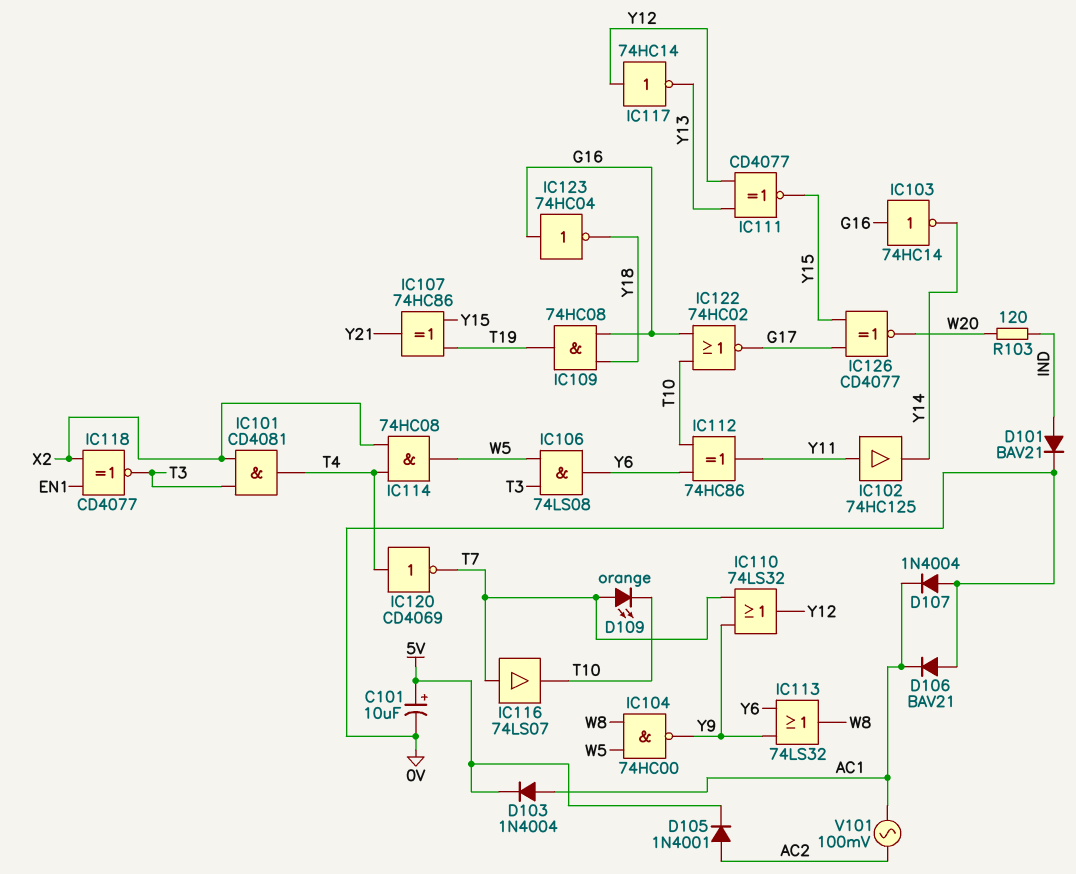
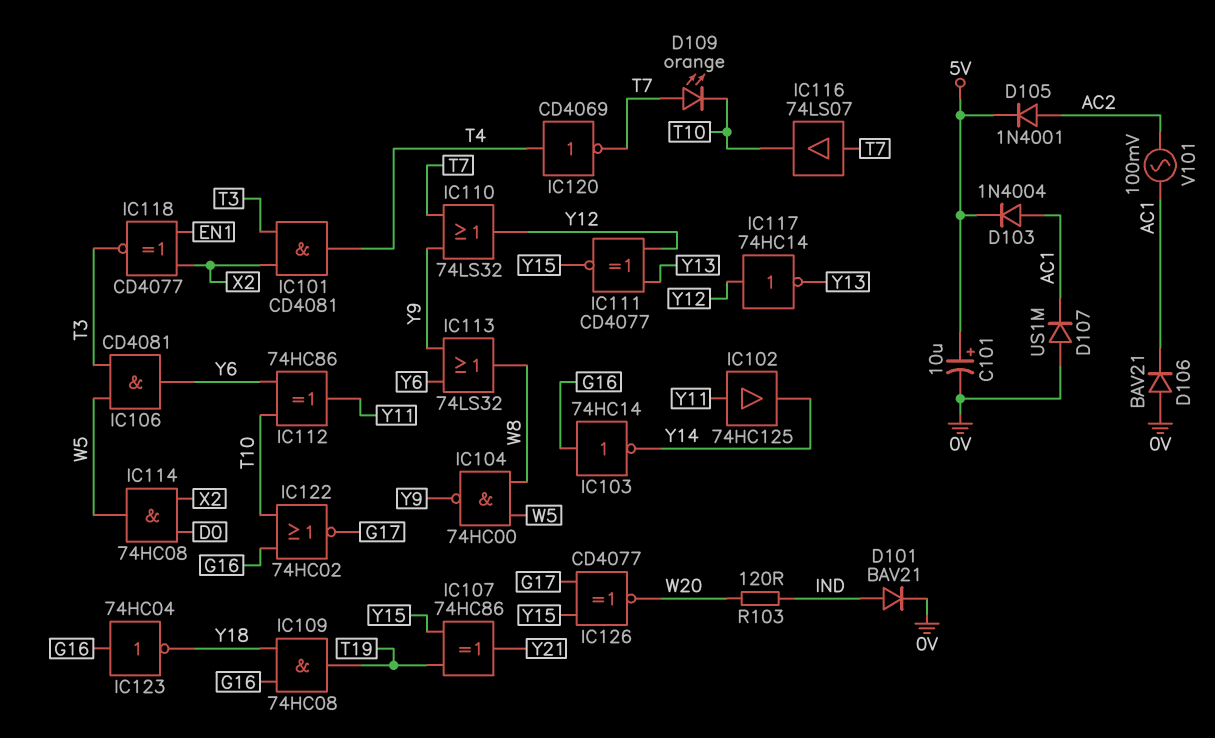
D107: diode 1N4004 (A 0V, K AC1) -> diode US1M (A 0V, K AC1)
IC106: AND 74LS08 (in T3, in W5, out Y6) -> AND CD4081 (in T3, in W5, out Y6)
IC114: AND 74HC08 (in T4, in X2, out W5) -> AND 74HC08 (in D0, in X2, out W5)

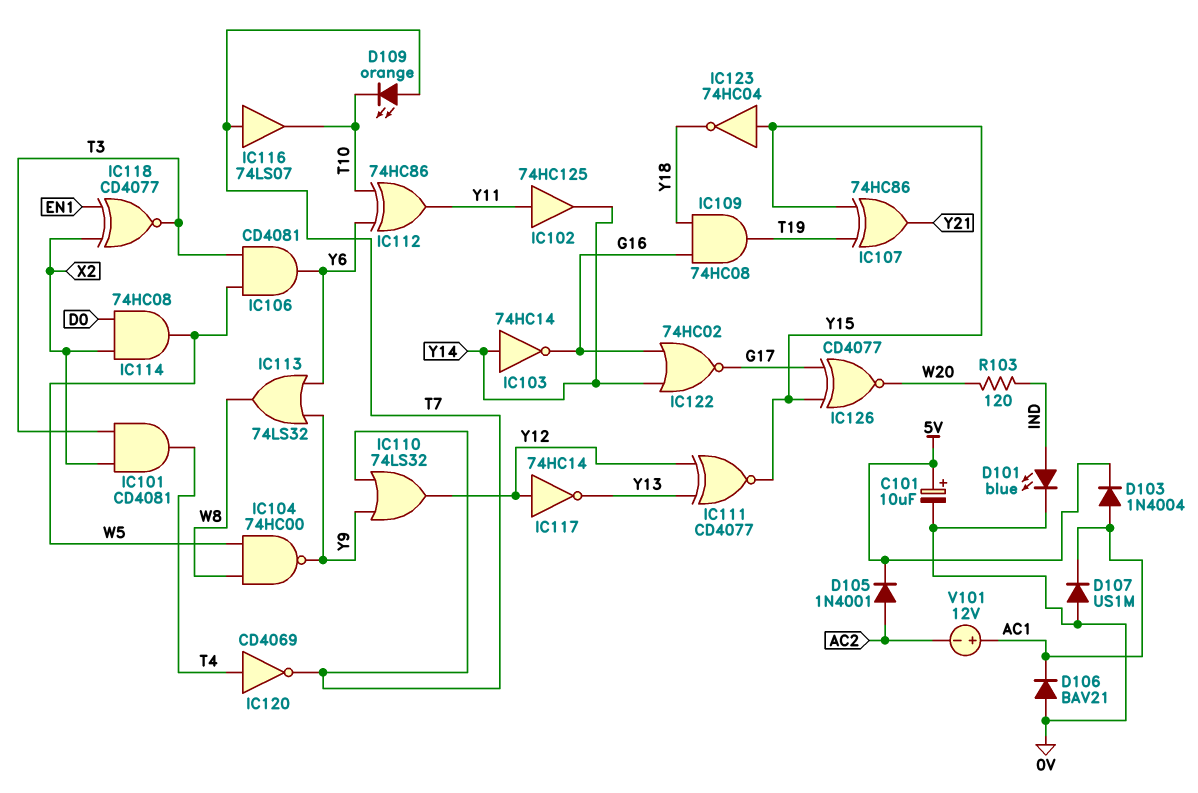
D101: diode BAV21 (A IND, K 0V) -> LED blue (A IND, K 0V)
IC103: NOT 74HC14 (in G16, out Y14) -> NOT 74HC14 (in Y14, out G16)
IC122: NOR 74HC02 (in G16, in T10, out G17) -> NOR 74HC02 (in G16, in Y14, out G17)
IC123: NOT 74HC04 (in G16, out Y18) -> NOT 74HC04 (in Y15, out Y18)
V101: AC 100mV (AC1, AC2) -> 12V (plus AC1, minus AC2)

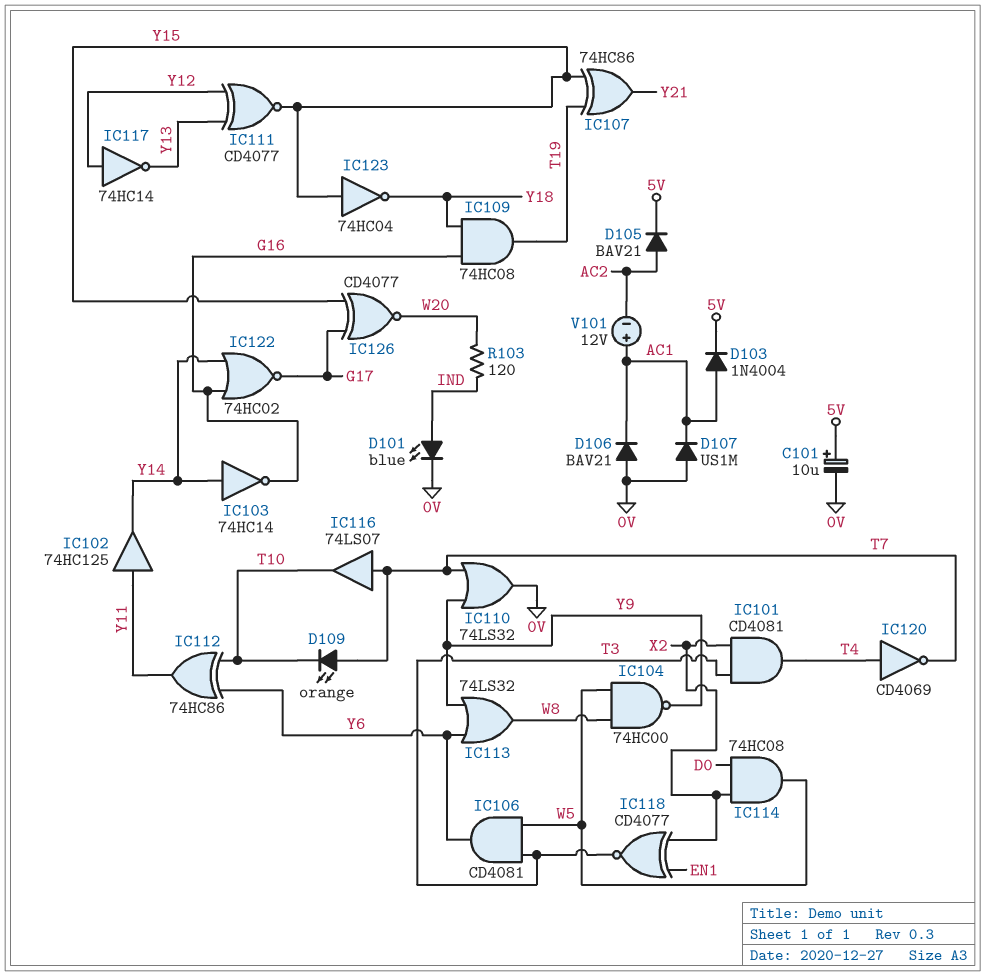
D105: diode 1N4001 (A AC2, K 5V) -> diode BAV21 (A AC2, K 5V)
IC110: OR 74LS32 (in T7, in Y9, out Y12) -> OR 74LS32 (in T7, in Y9, out 0V)

